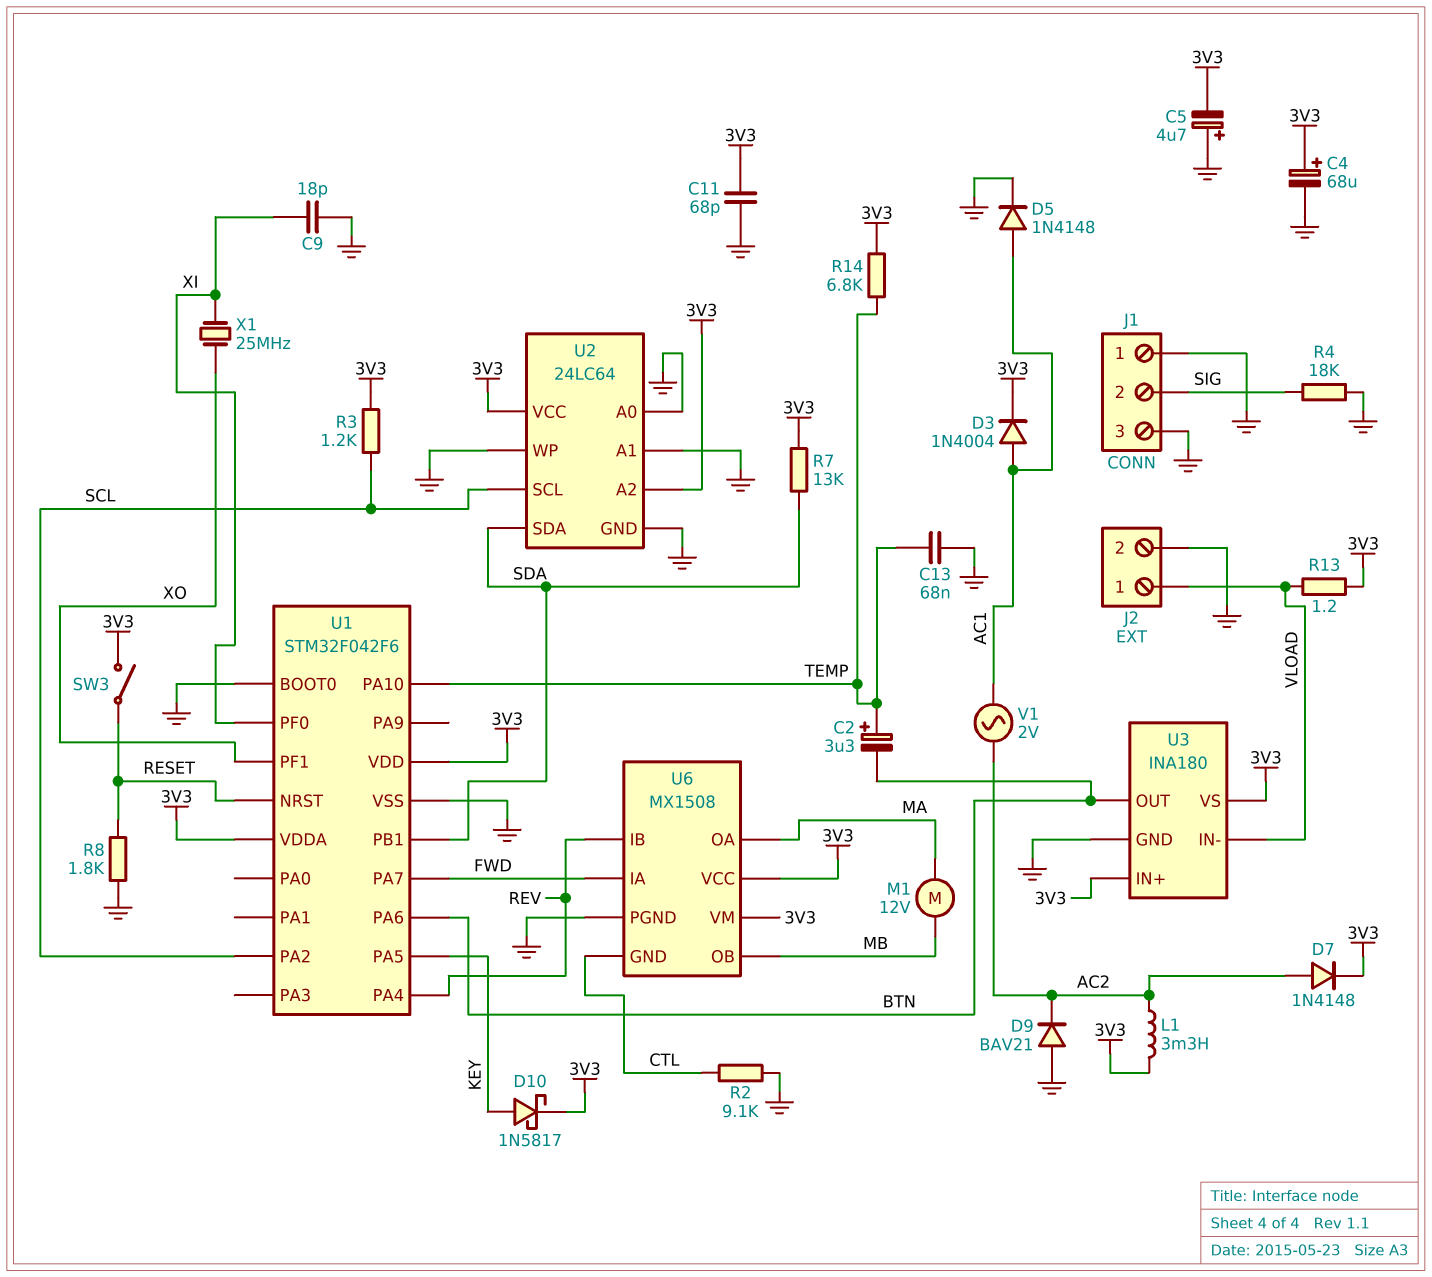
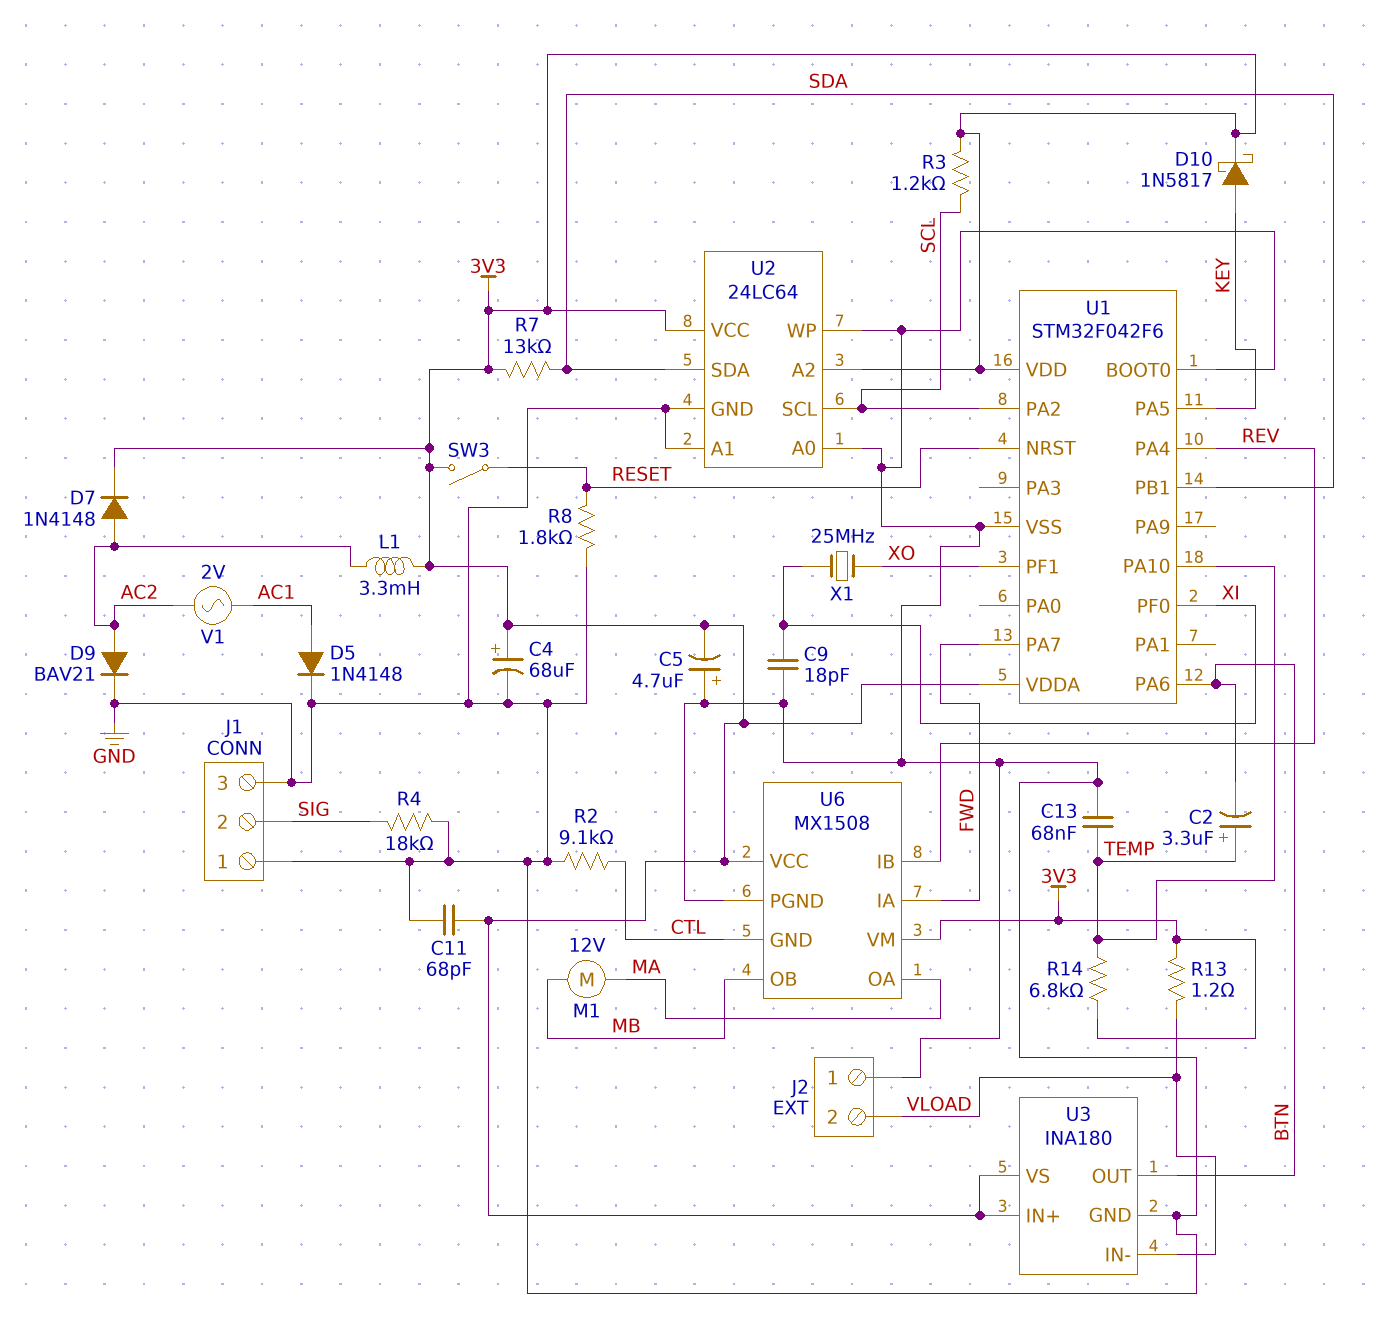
D3: diode 1N4004 (A AC1, K 3V3) -> none
D9: diode BAV21 (A GND, K AC2) -> diode BAV21 (A AC2, K GND)
J2 pin 1: VLOAD -> GND
J2 pin 2: GND -> VLOAD

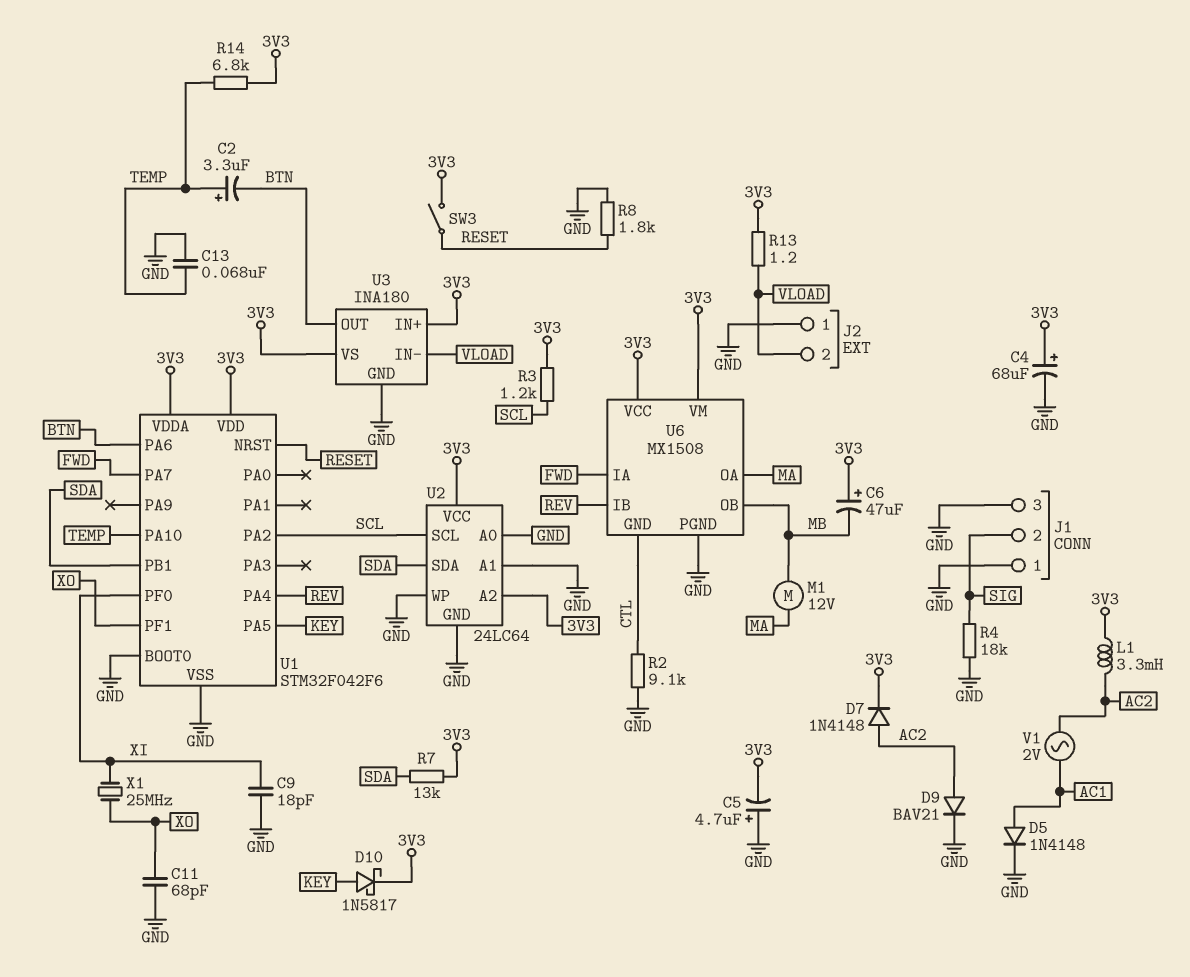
C6: none -> 47uF (plus 3V3, minus MB)
C11: 68pF (3V3, GND) -> 68pF (GND, XO)

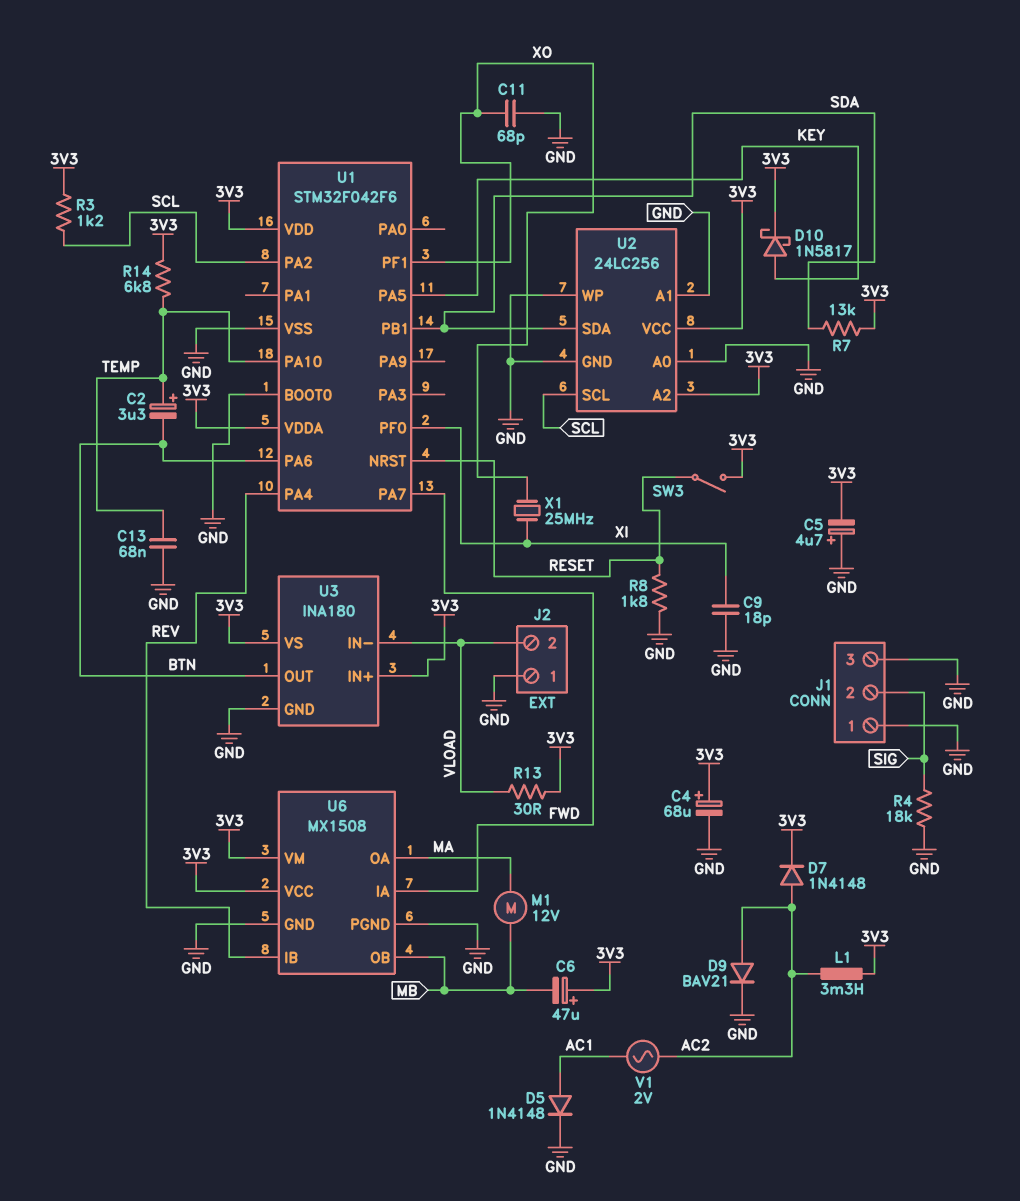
R2: 9.1k (CTL, GND) -> none
R13: 1.2 (3V3, VLOAD) -> 30 (3V3, VLOAD)
U2: 24LC64 -> 24LC256
U6 pin GND: CTL -> GND

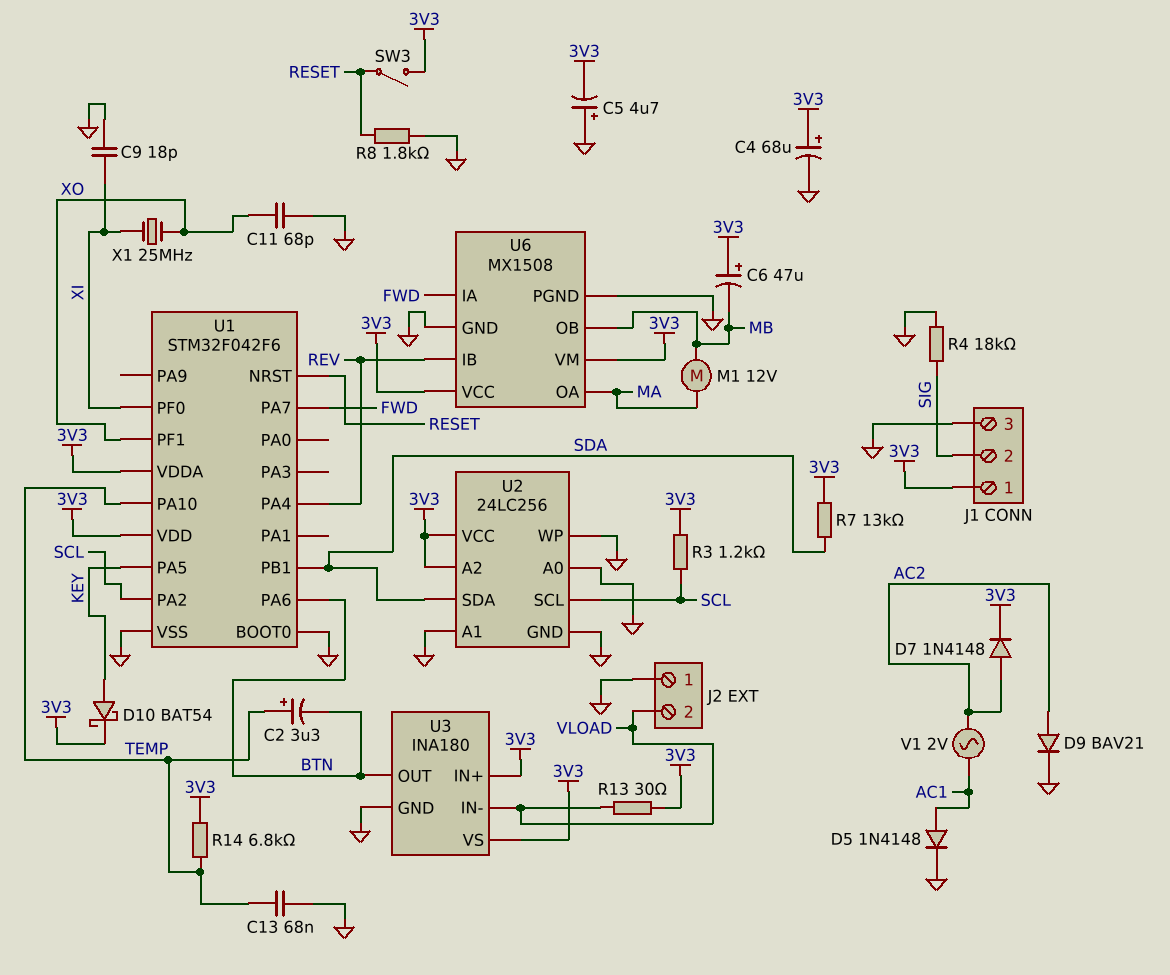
D10: schottky 1N5817 (A KEY, K 3V3) -> schottky BAT54 (A KEY, K 3V3)
J1 pin 1: GND -> 3V3
L1: 3.3mH (3V3, AC2) -> none

